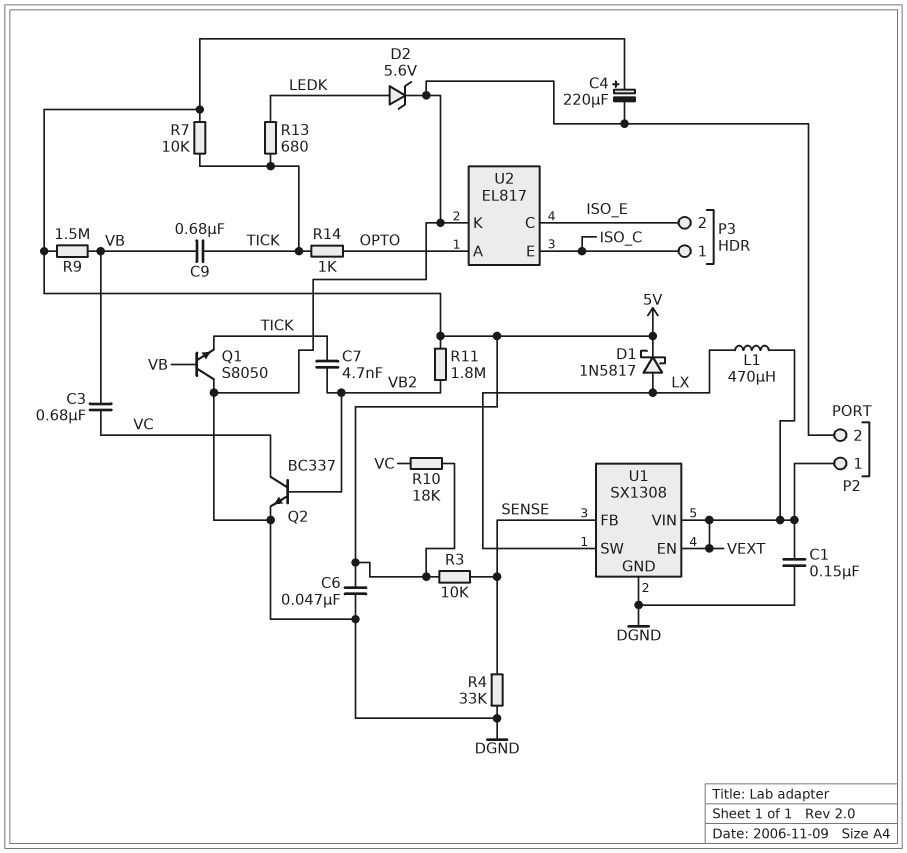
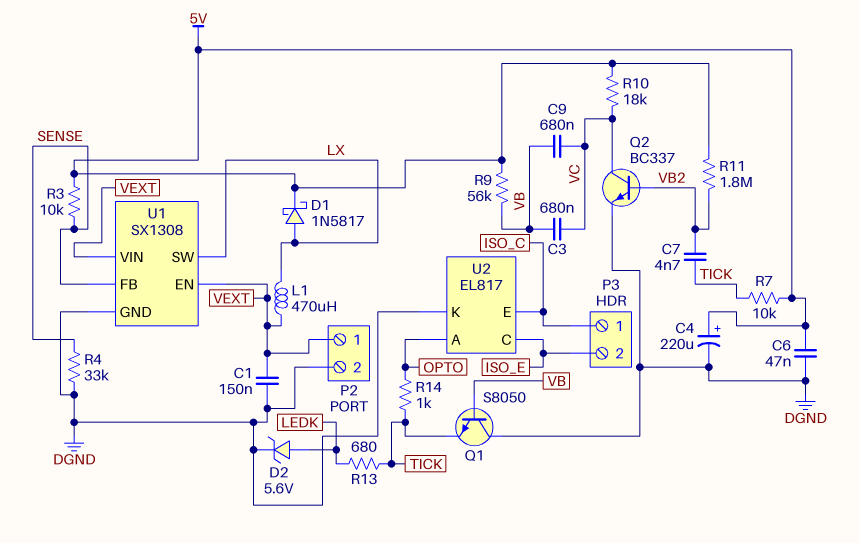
C9: 680nF (TICK, VB) -> 680nF (VB, VC)
R9: 1.5M (5V, VB) -> 56k (5V, VB)

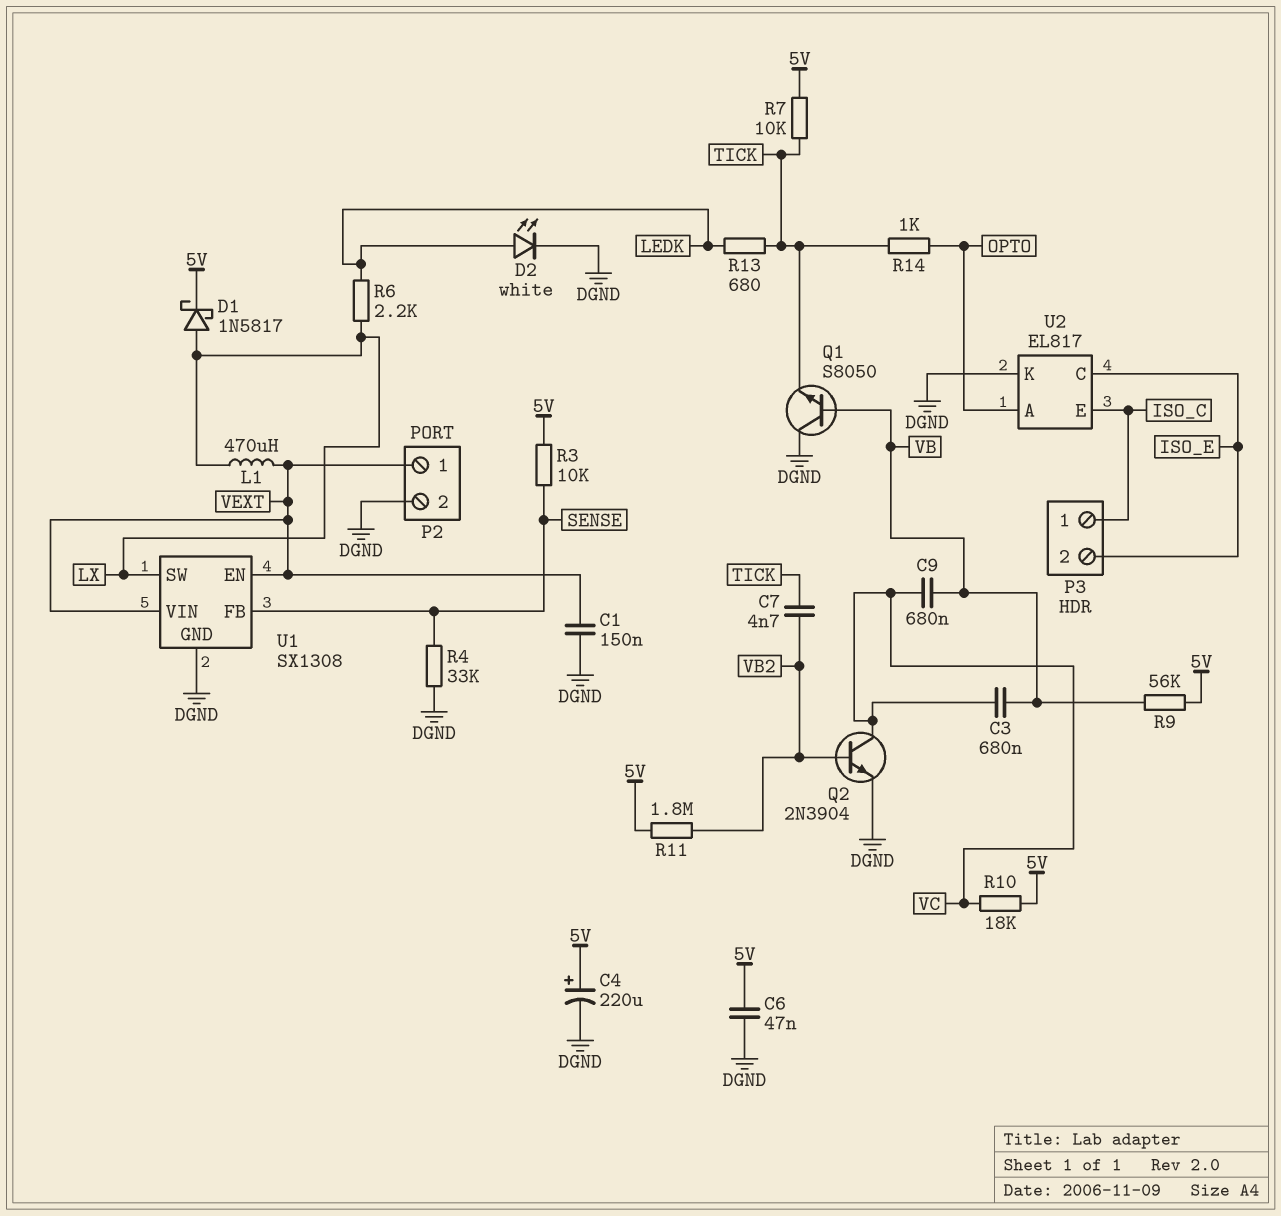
D2: zener 5.6V (A LEDK, K DGND) -> LED white (A LEDK, K DGND)
Q2: NPN BC337 (B VB2, C VC, E DGND) -> NPN 2N3904 (B VB2, C VC, E DGND)
R6: none -> 2.2k (LEDK, LX)

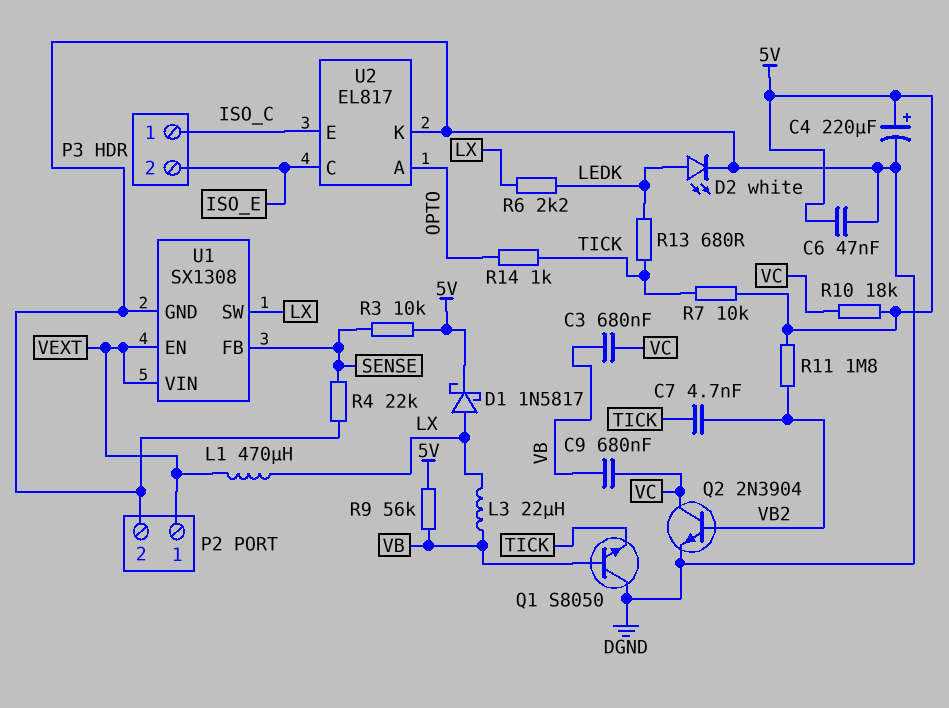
C1: 150nF (DGND, VEXT) -> none
L3: none -> 22uH (LX, VB)
R4: 33k (DGND, SENSE) -> 22k (DGND, SENSE)

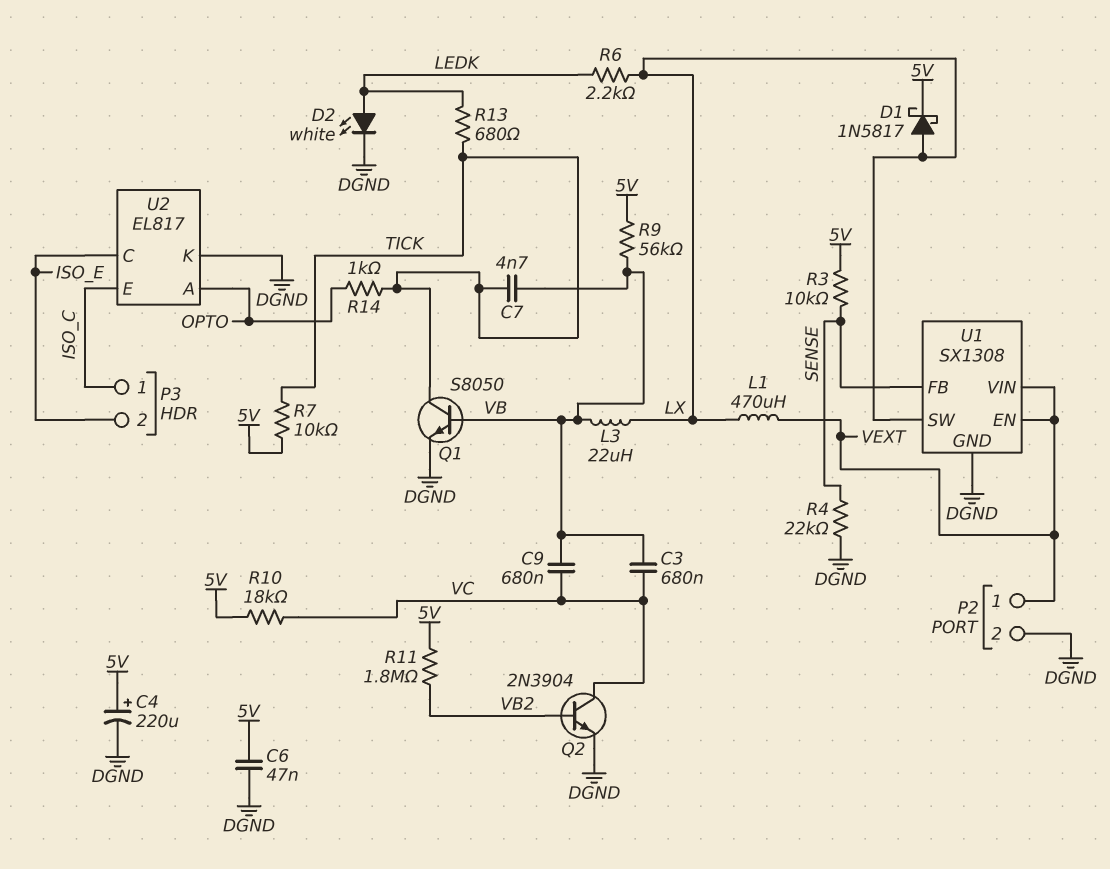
C7: 4.7nF (TICK, VB2) -> 4.7nF (TICK, VB)
Q1: NPN S8050 (B VB, C DGND, E TICK) -> NPN S8050 (B VB, C TICK, E DGND)

